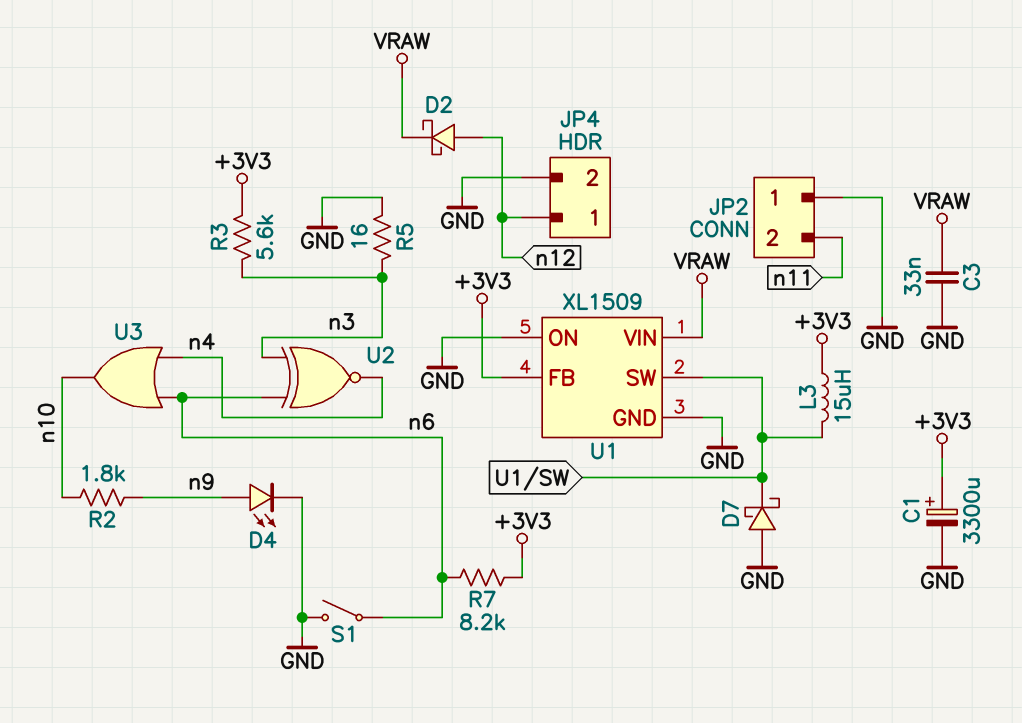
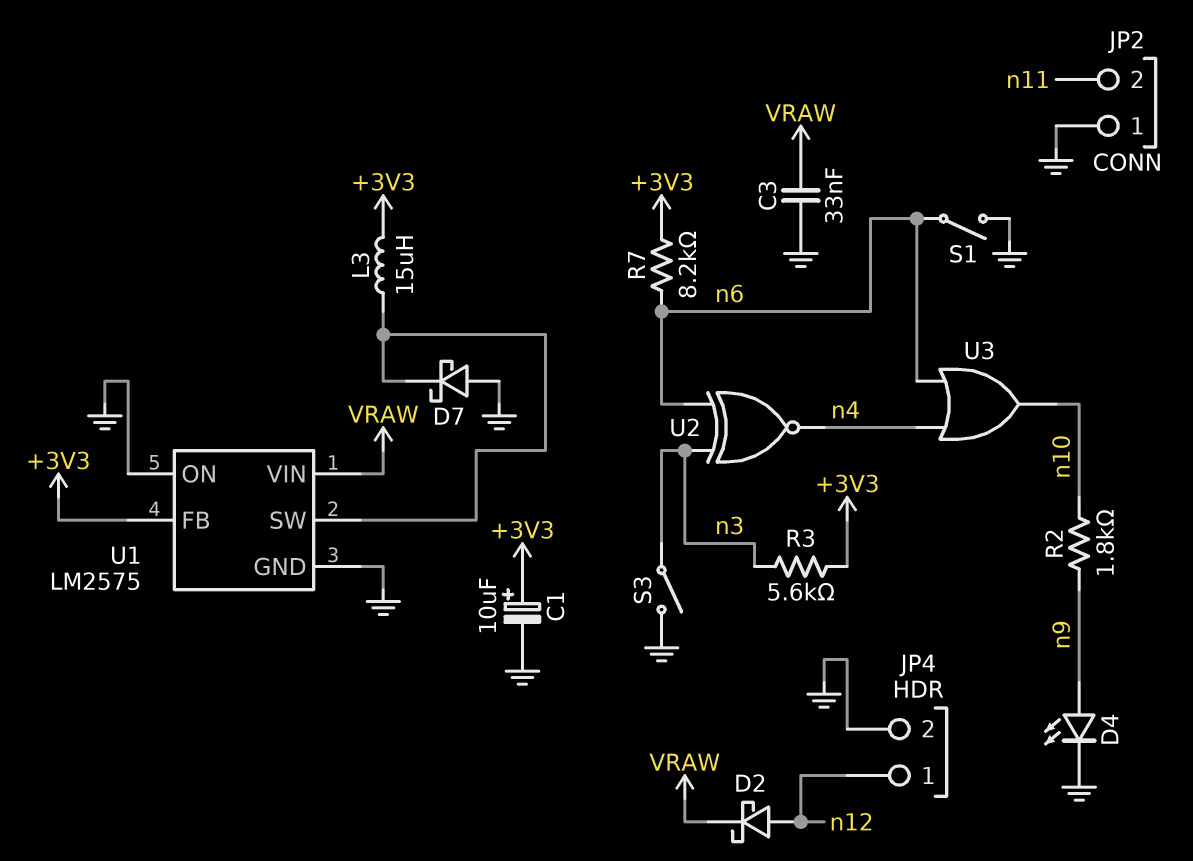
C1: 3300uF (plus +3V3, minus GND) -> 10uF (plus +3V3, minus GND)
R5: 16 (GND, n3) -> none
S3: none -> switch (GND, n3)
U1: XL1509 -> LM2575

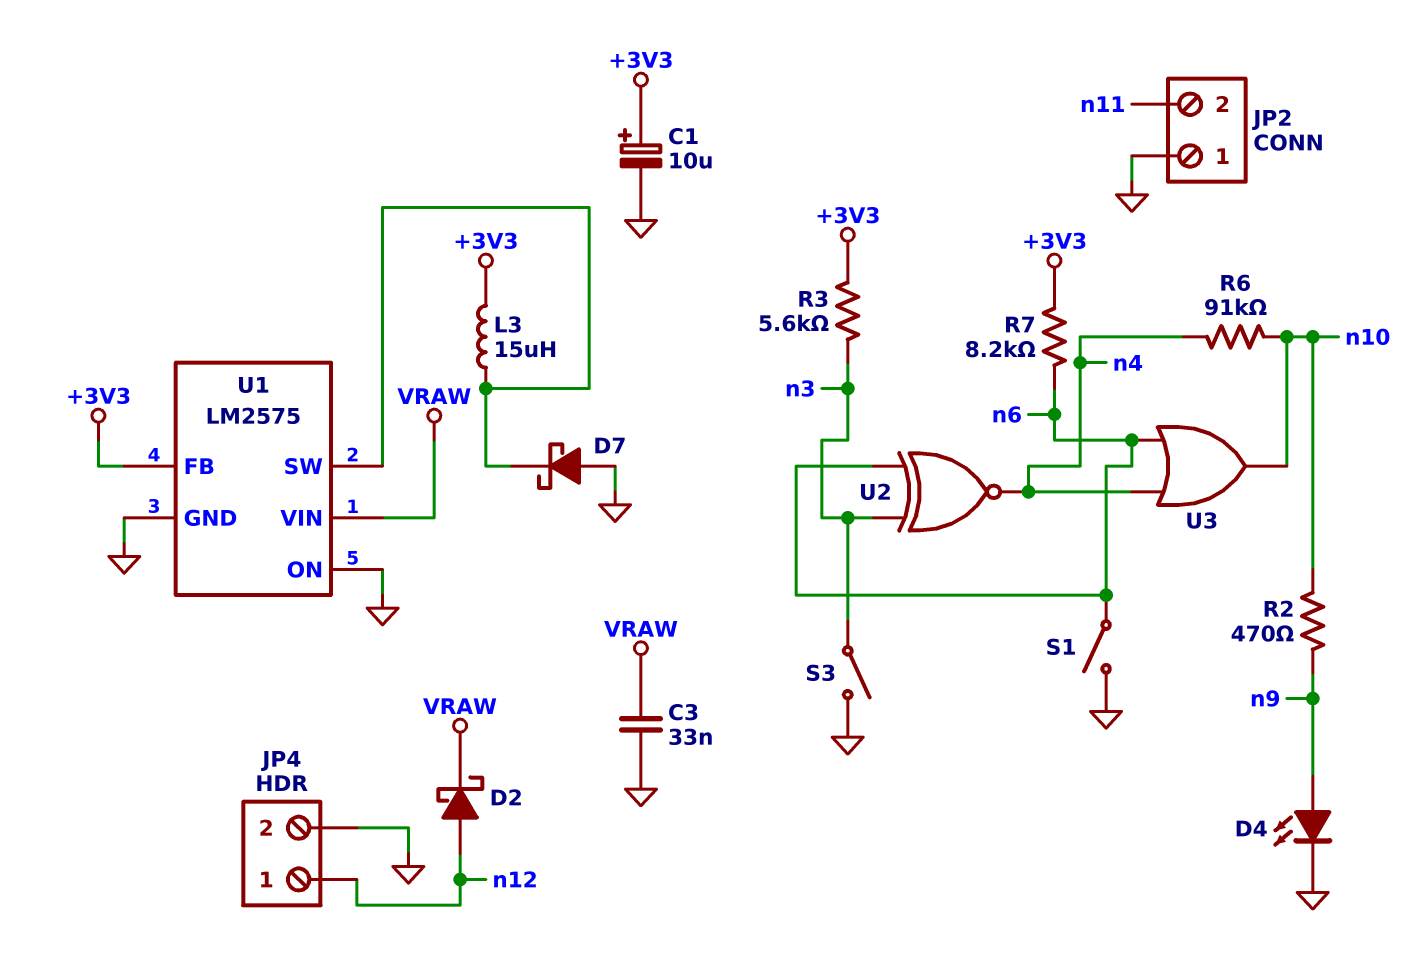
R2: 1.8k (n9, n10) -> 470 (n9, n10)
R6: none -> 91k (n4, n10)

